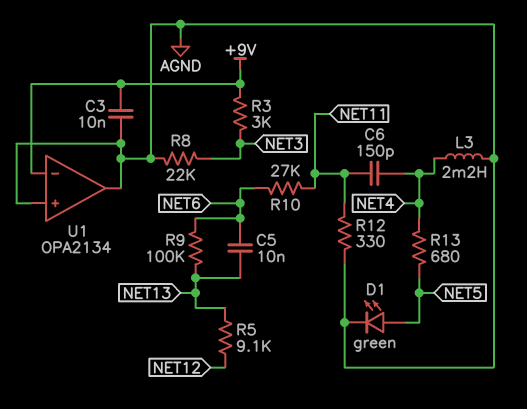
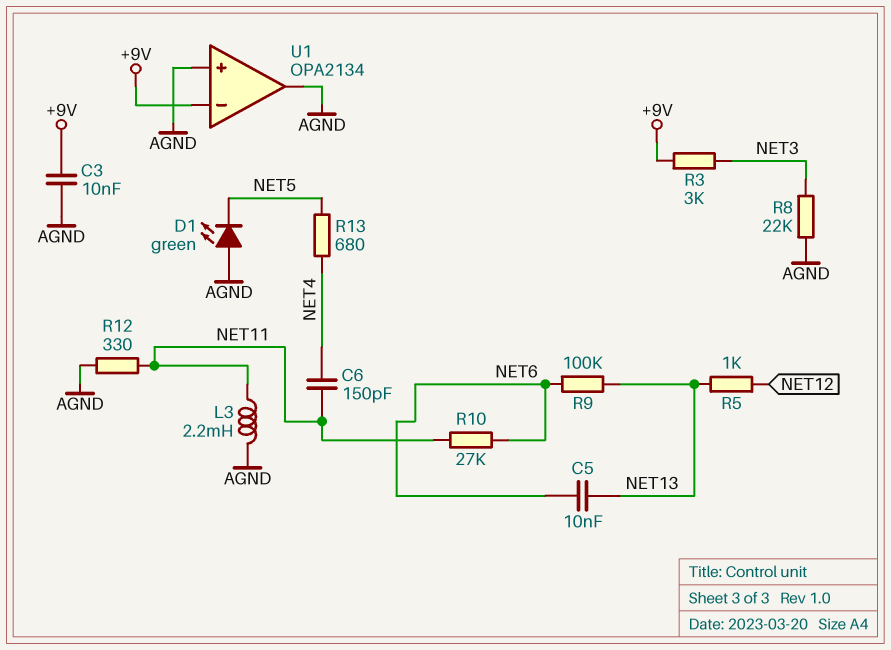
D1: LED green (A NET5, K AGND) -> LED green (A AGND, K NET5)
L3: 2.2mH (AGND, NET4) -> 2.2mH (AGND, NET11)
R5: 9.1k (NET12, NET13) -> 1k (NET12, NET13)

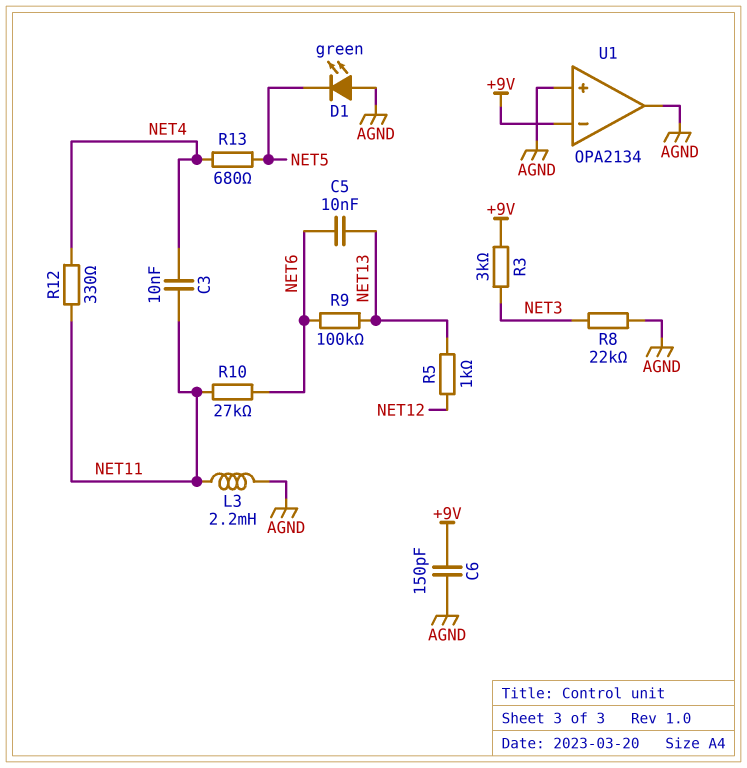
C3: 10nF (+9V, AGND) -> 10nF (NET4, NET11)
C6: 150pF (NET4, NET11) -> 150pF (+9V, AGND)
R12: 330 (AGND, NET11) -> 330 (NET4, NET11)

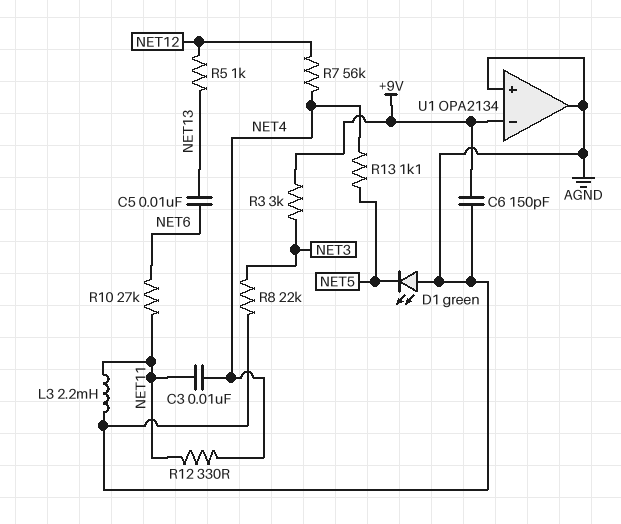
R7: none -> 56k (NET4, NET12)
R9: 100k (NET6, NET13) -> none
R13: 680 (NET4, NET5) -> 1.1k (NET4, NET5)

